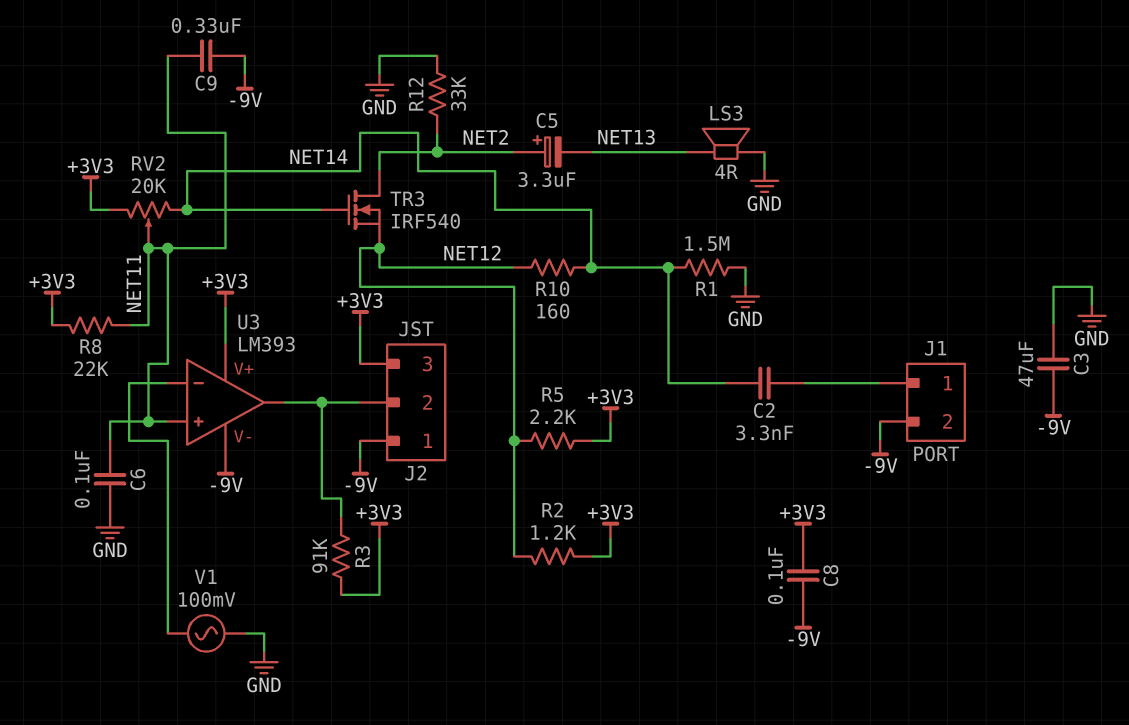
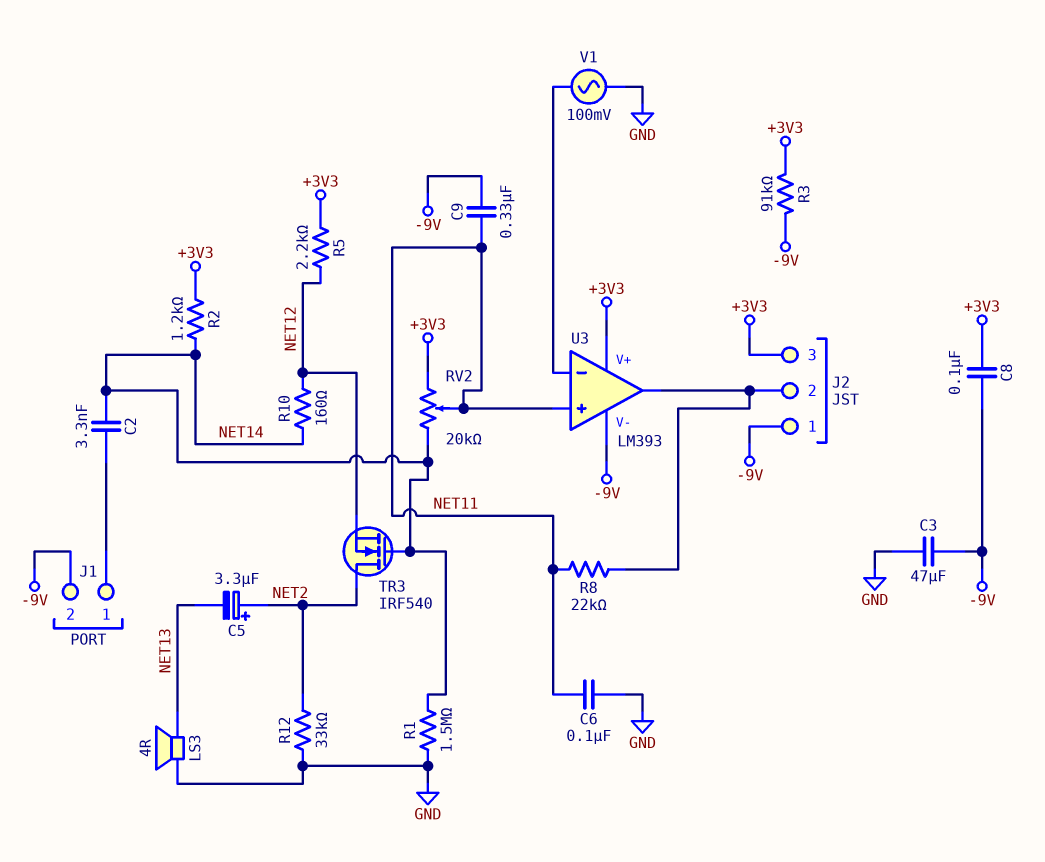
R2: 1.2k (+3V3, NET12) -> 1.2k (+3V3, NET14)
R3: 91k (+3V3, J2/2) -> 91k (+3V3, -9V)
R8: 22k (+3V3, NET11) -> 22k (J2/2, NET11)

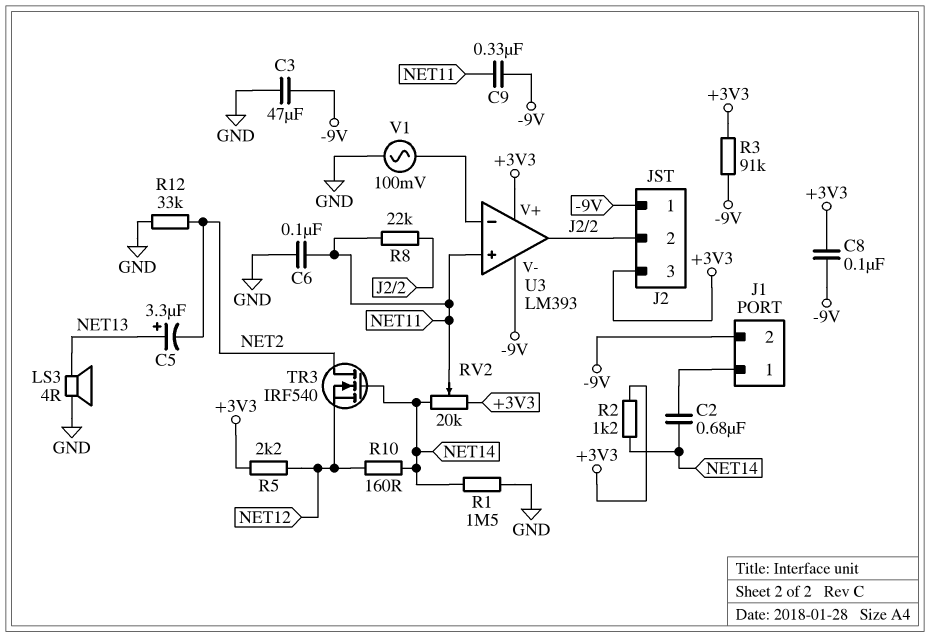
C2: 3.3nF (J1/1, NET14) -> 680nF (J1/1, NET14)
C5: 3.3uF (plus NET2, minus NET13) -> 3.3uF (plus NET13, minus NET2)

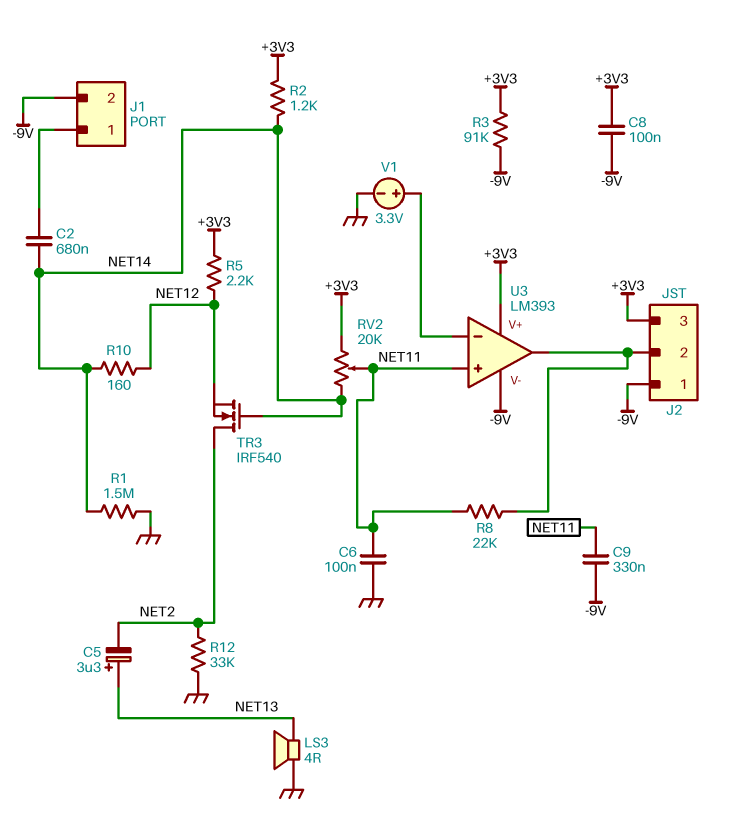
C3: 47uF (-9V, GND) -> none
V1: AC 100mV (GND, U3/in-) -> 3.3V (plus U3/in-, minus GND)

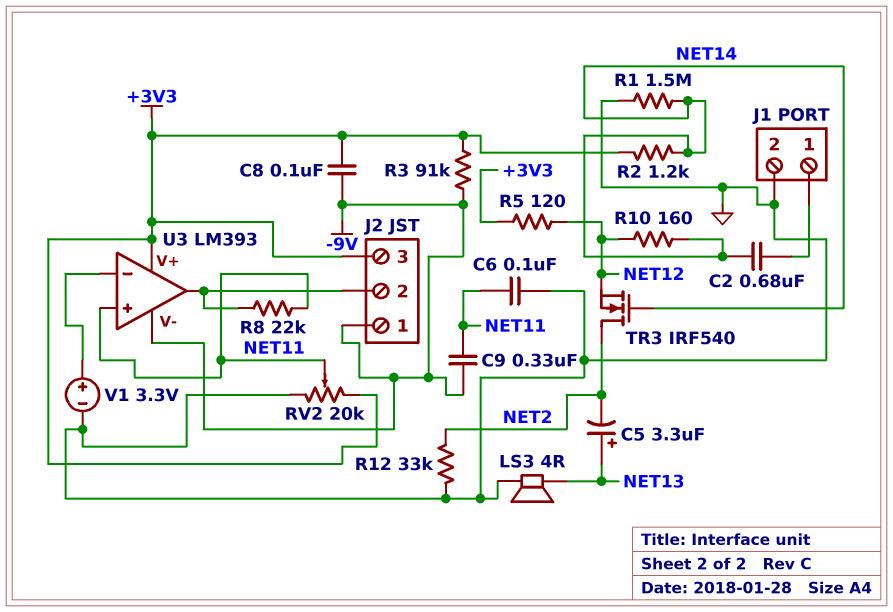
J1 pin 2: -9V -> GND
R5: 2.2k (+3V3, NET12) -> 120 (+3V3, NET12)
RV2: 20k (+3V3, NET14, wiper NET11) -> 20k (+3V3, GND, wiper NET11)

